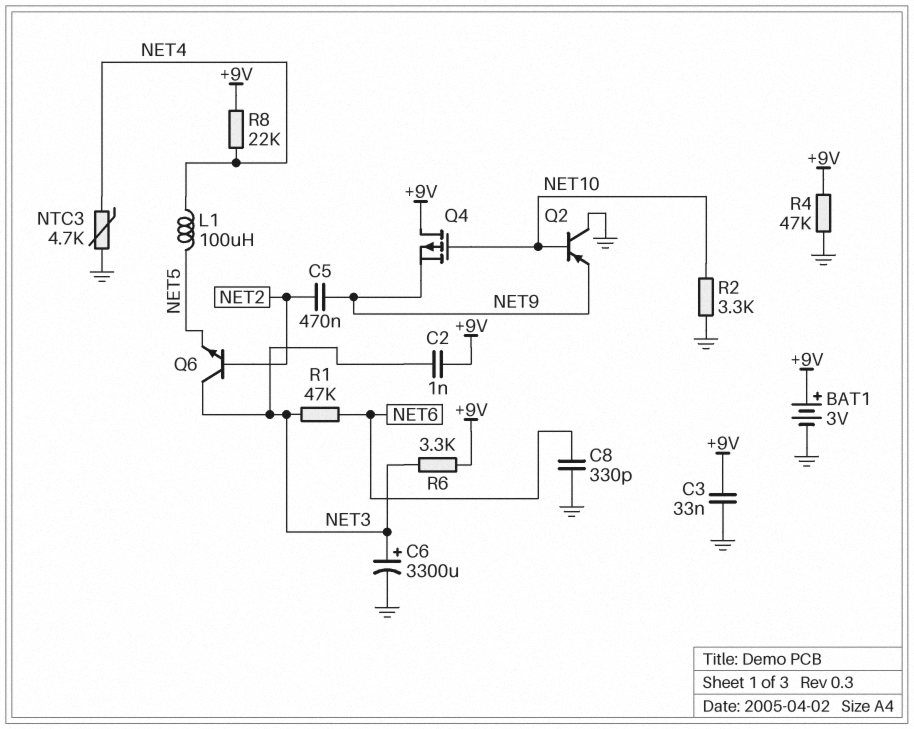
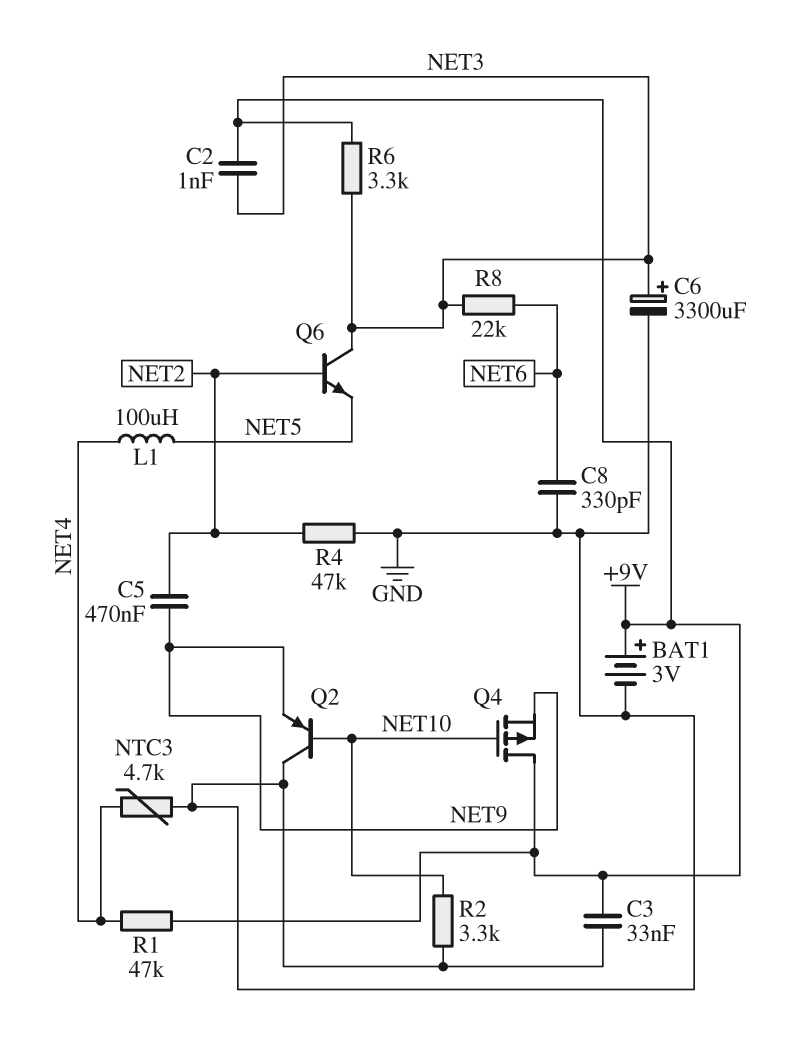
R1: 47k (NET3, NET6) -> 47k (+9V, NET4)
R4: 47k (+9V, GND) -> 47k (GND, NET2)
R8: 22k (+9V, NET4) -> 22k (NET3, NET6)

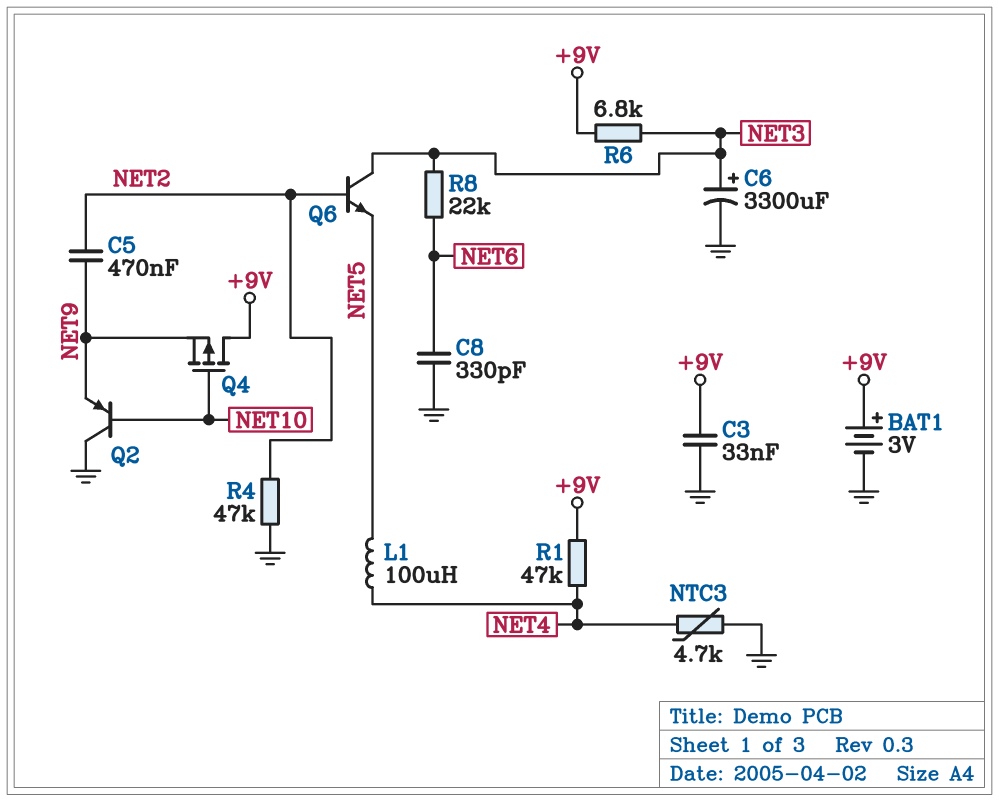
C2: 1nF (+9V, NET3) -> none
R2: 3.3k (GND, NET10) -> none
R6: 3.3k (+9V, NET3) -> 6.8k (+9V, NET3)

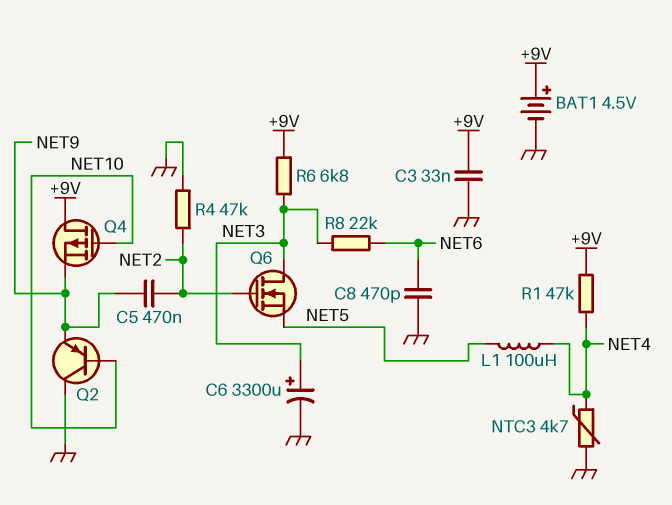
BAT1: 3V (plus +9V, minus GND) -> 4.5V (plus +9V, minus GND)
C8: 330pF (GND, NET6) -> 470pF (GND, NET6)
Q6: NPN (B NET2, C NET3, E NET5) -> NMOS (G NET2, D NET3, S NET5)

